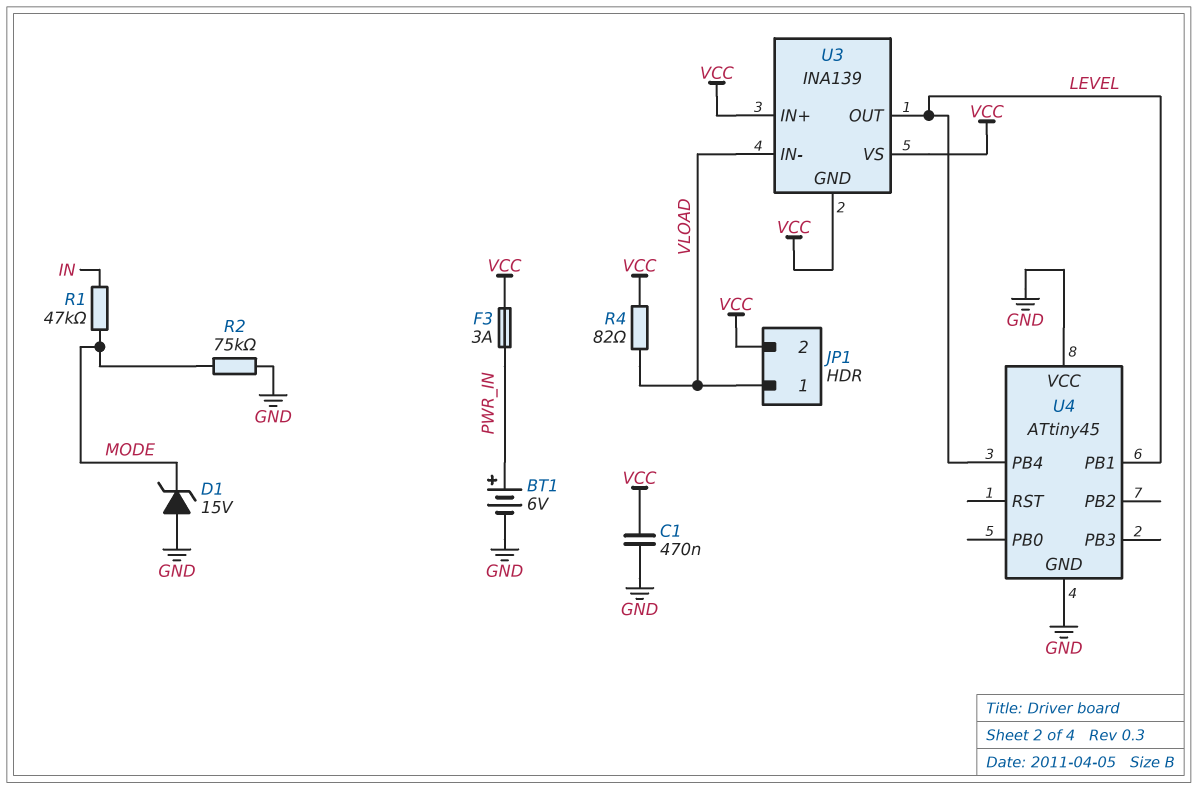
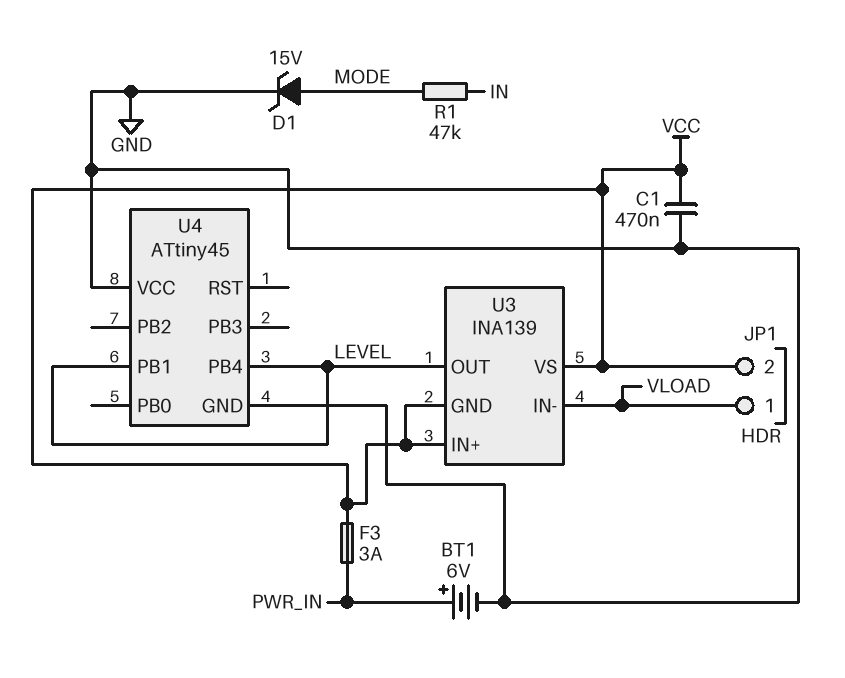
D1: zener 15V (A GND, K MODE) -> zener 15V (A MODE, K GND)
R2: 75k (GND, MODE) -> none
R4: 82 (VCC, VLOAD) -> none

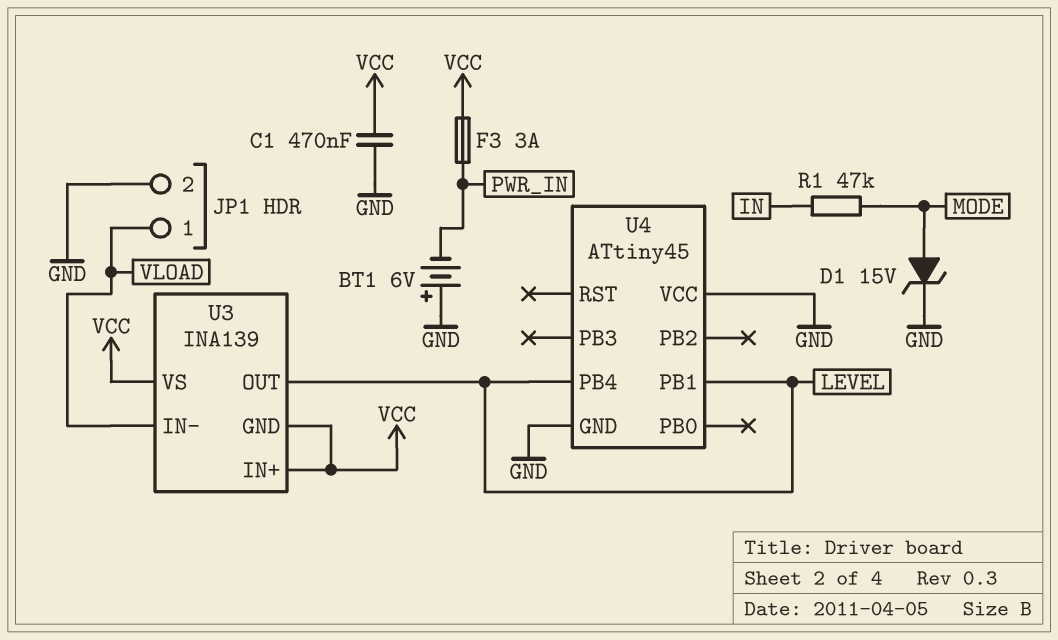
BT1: 6V (plus PWR_IN, minus GND) -> 6V (plus GND, minus PWR_IN)
JP1 pin 2: VCC -> GND

